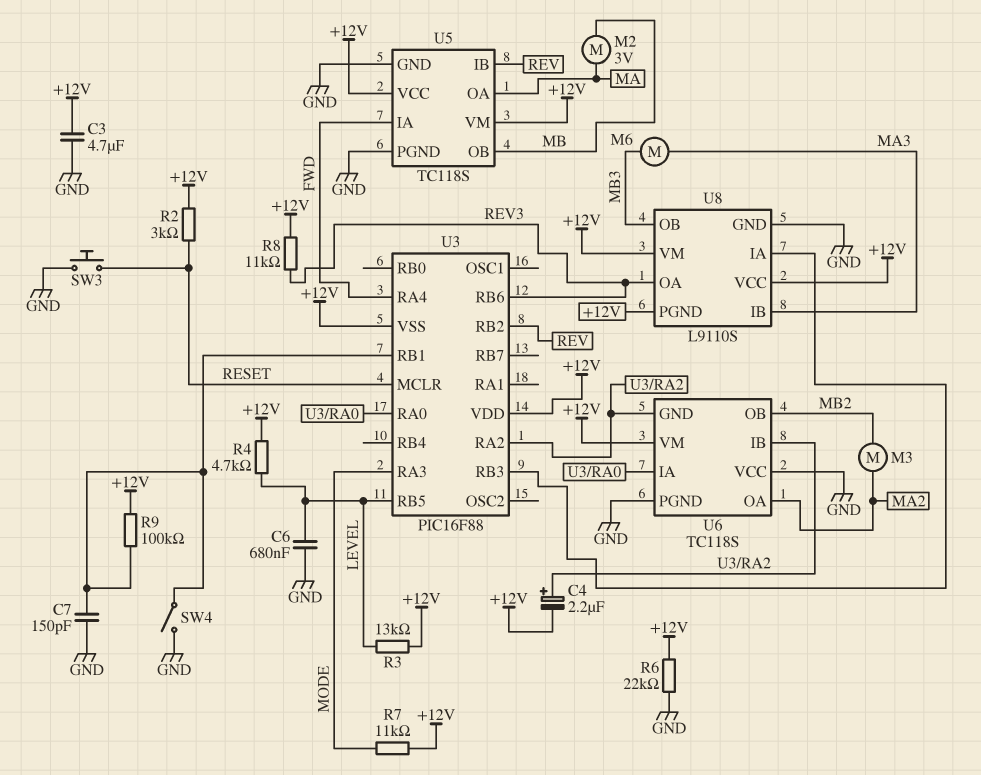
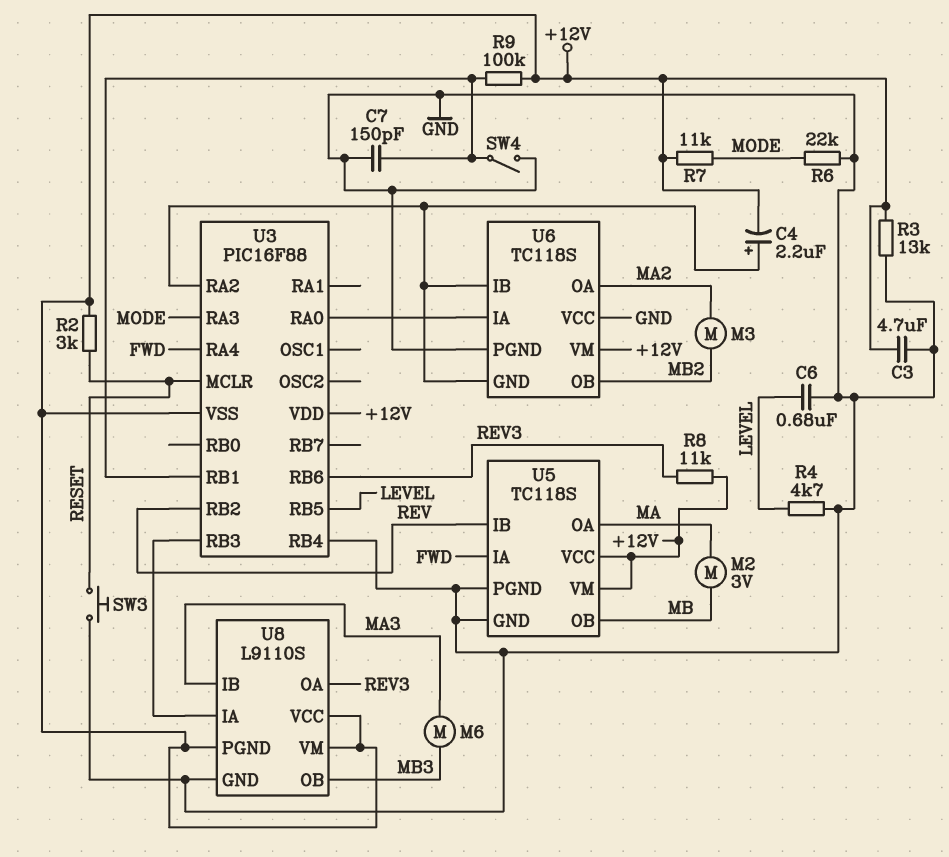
R3: 13k (+12V, LEVEL) -> 13k (+12V, GND)
R4: 4.7k (+12V, LEVEL) -> 4.7k (GND, LEVEL)
R6: 22k (+12V, GND) -> 22k (GND, MODE)
U3 pin RB4: none -> GND

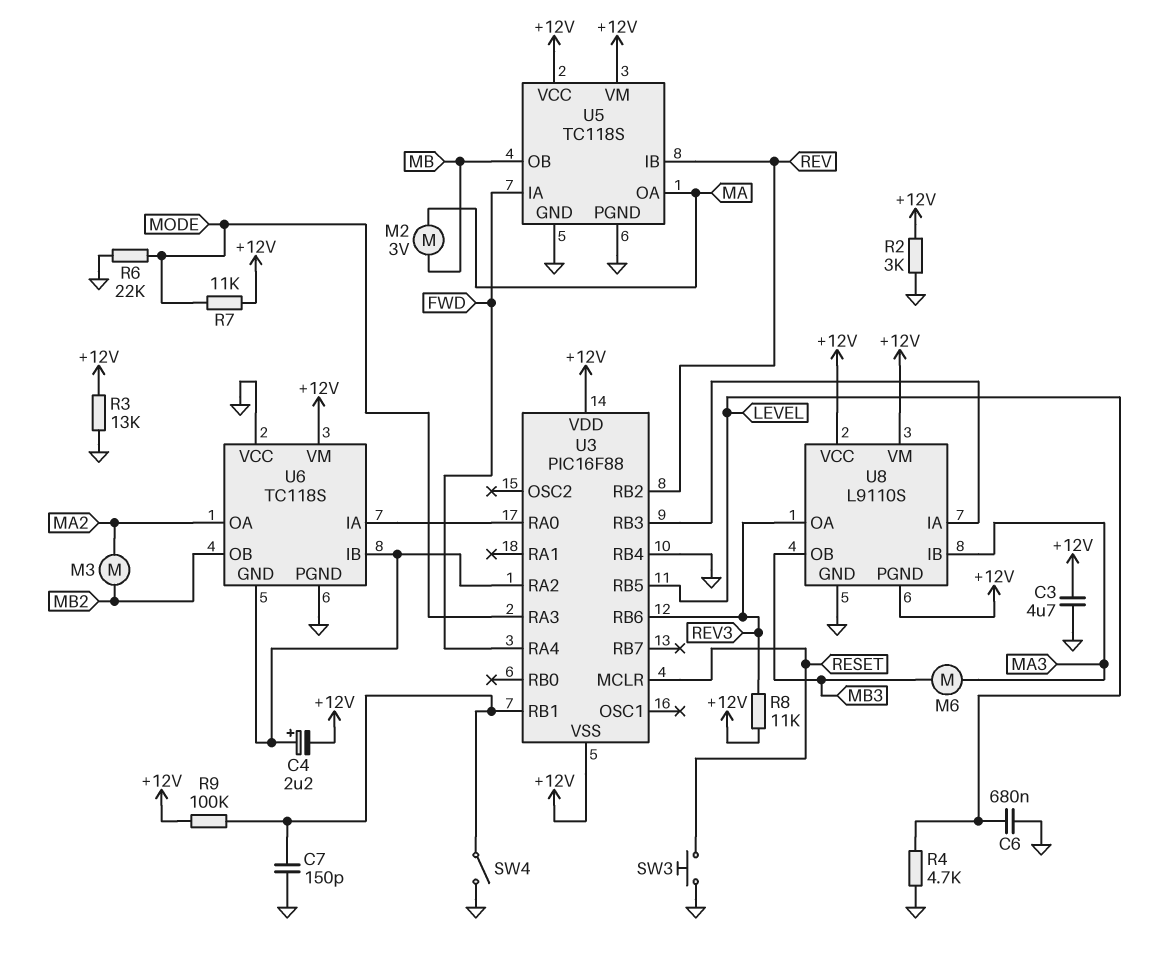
R2: 3k (+12V, RESET) -> 3k (+12V, GND)

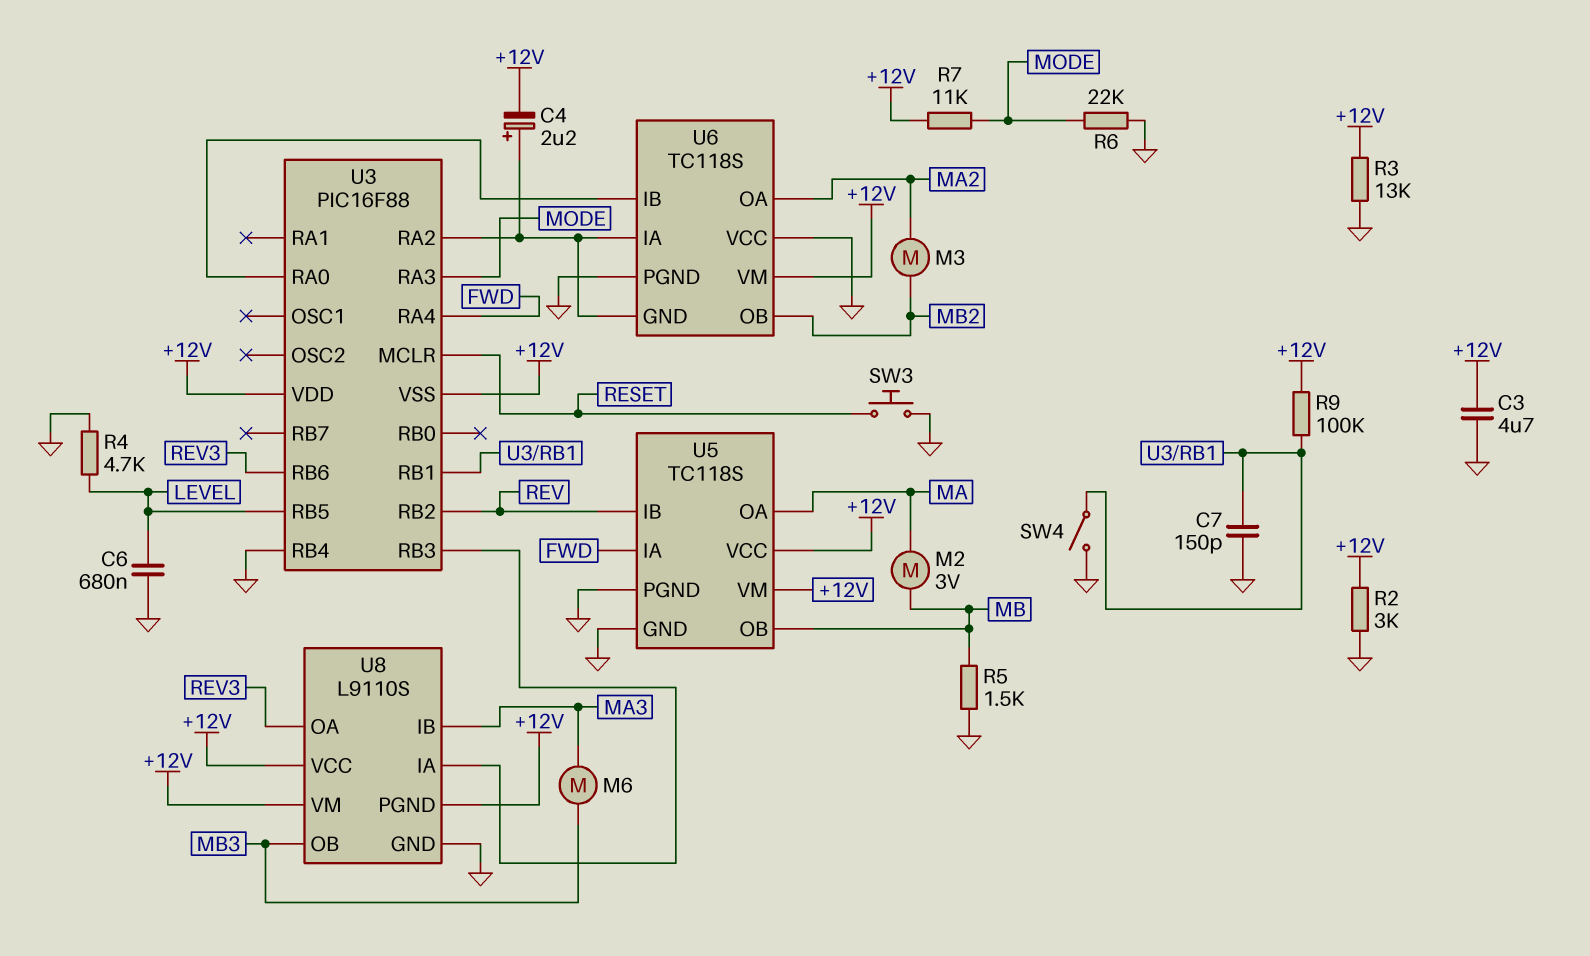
R5: none -> 1.5k (GND, MB)
R8: 11k (+12V, REV3) -> none
U6 pin IA: U3/RA0 -> U3/RA2
U6 pin IB: U3/RA2 -> U3/RA0

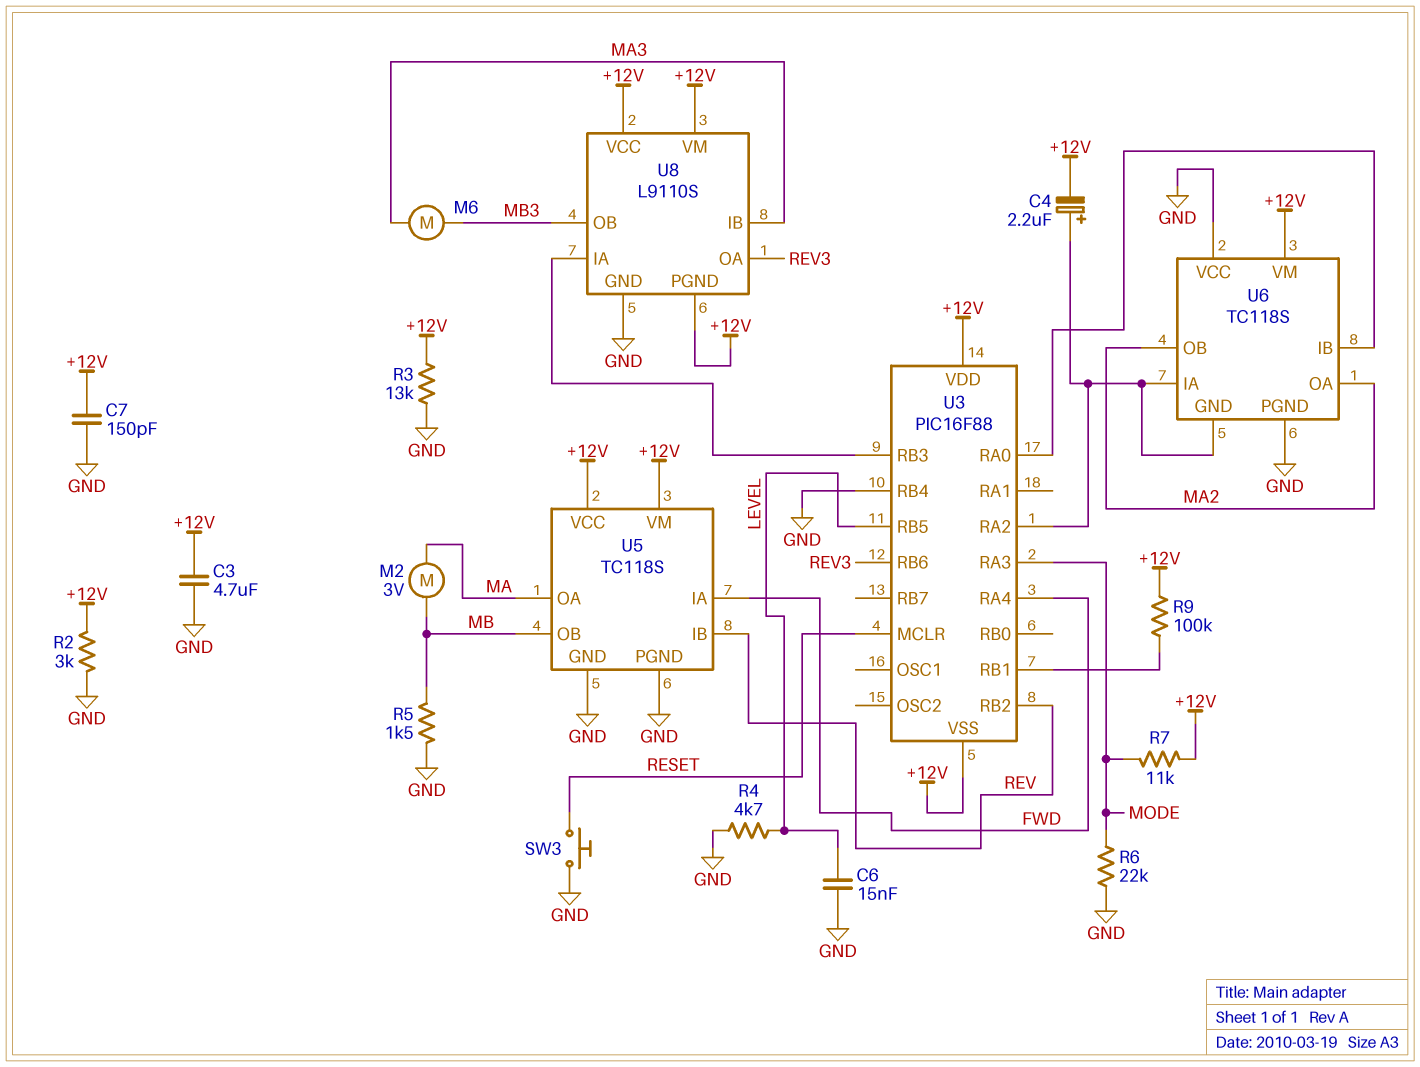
C6: 680nF (GND, LEVEL) -> 15nF (GND, LEVEL)
C7: 150pF (GND, U3/RB1) -> 150pF (+12V, GND)
M3: motor (MA2, MB2) -> none
SW4: switch (GND, U3/RB1) -> none
U6 pin OB: MB2 -> MA2

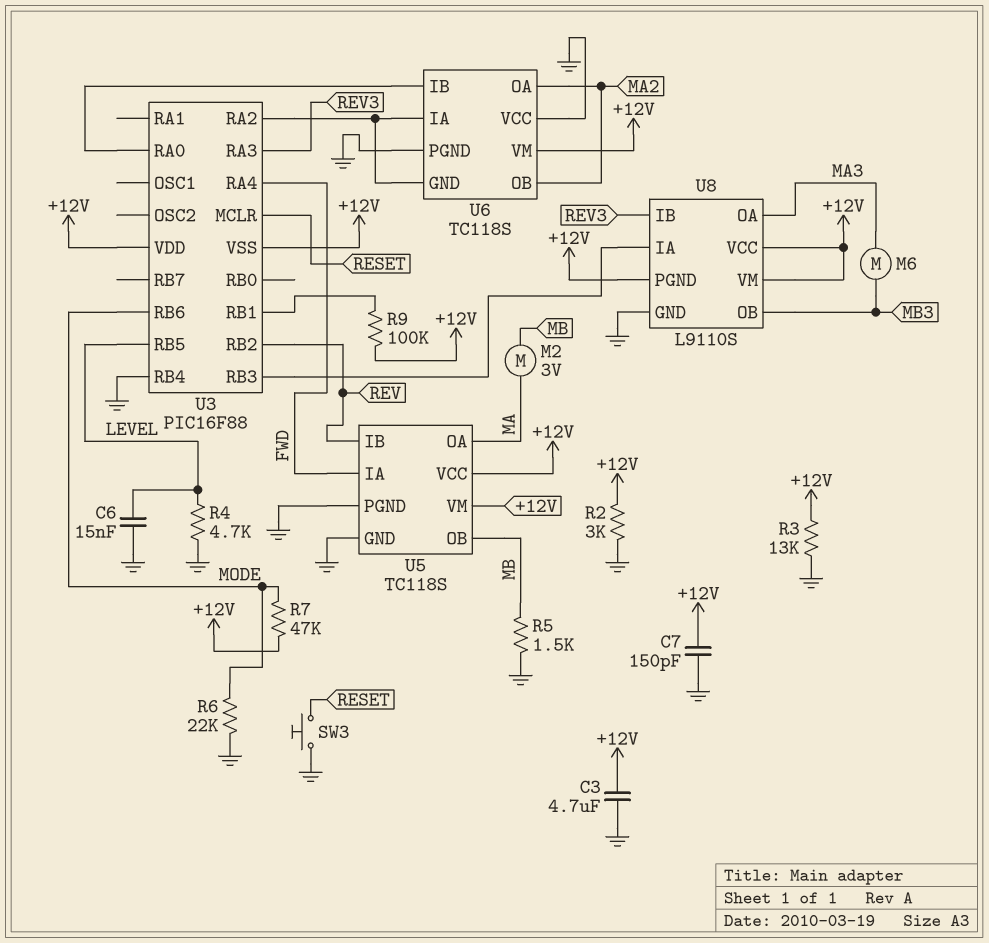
C4: 2.2uF (plus U3/RA2, minus +12V) -> none
R7: 11k (+12V, MODE) -> 47k (+12V, MODE)
U3 pin RA3: MODE -> REV3
U3 pin RB6: REV3 -> MODE
U8 pin IB: MA3 -> REV3
U8 pin OA: REV3 -> MA3

